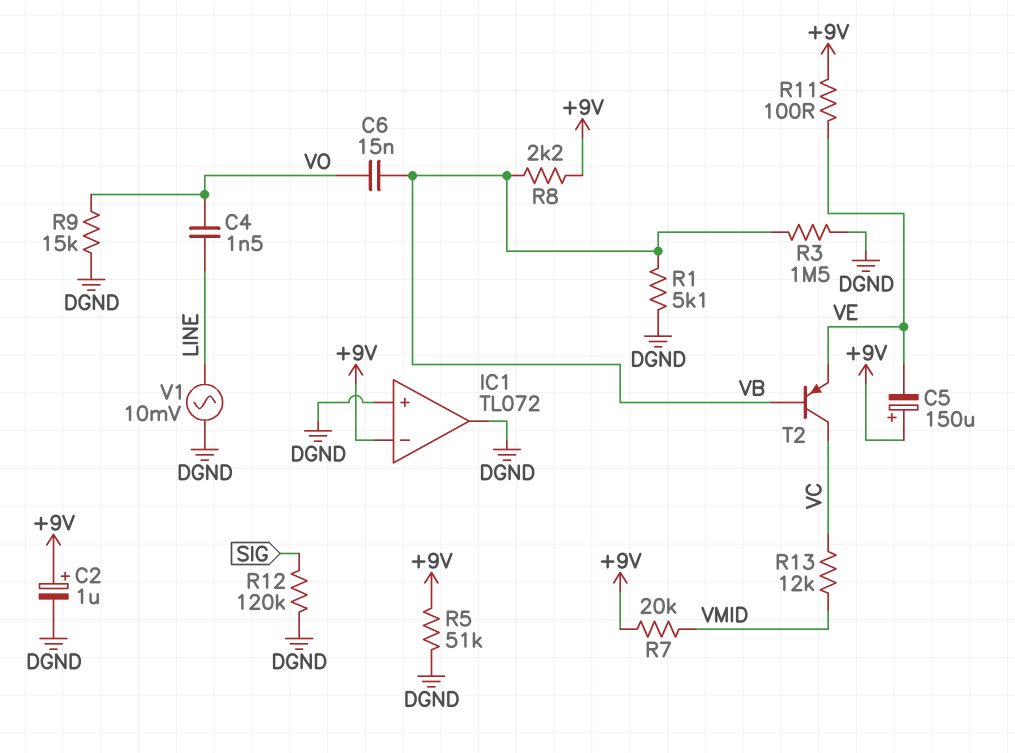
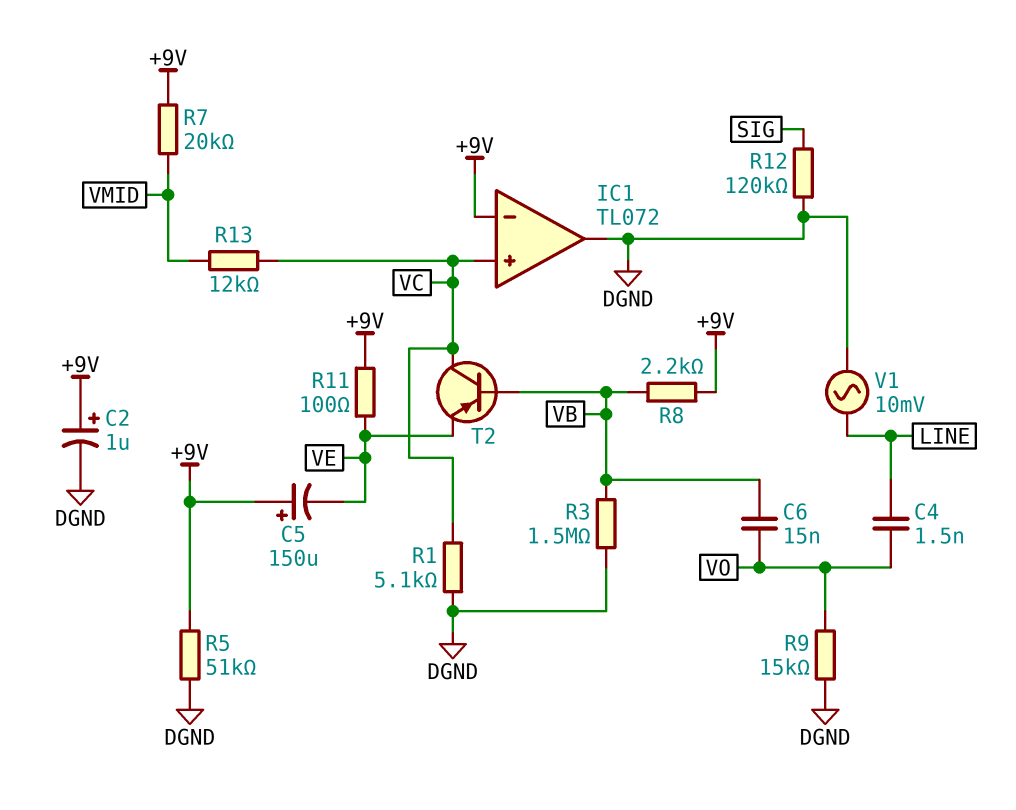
IC1 pin in+: DGND -> VC
R1: 5.1k (DGND, VB) -> 5.1k (DGND, VC)

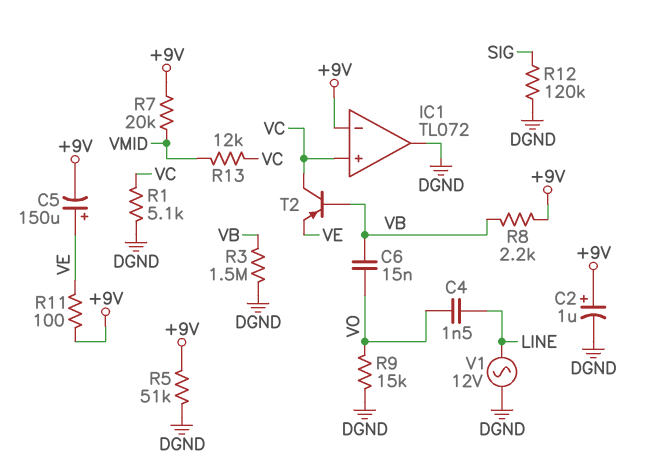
C5: 150uF (plus +9V, minus VE) -> 150uF (plus VE, minus +9V)
V1: AC 10mV (DGND, LINE) -> AC 12V (DGND, LINE)

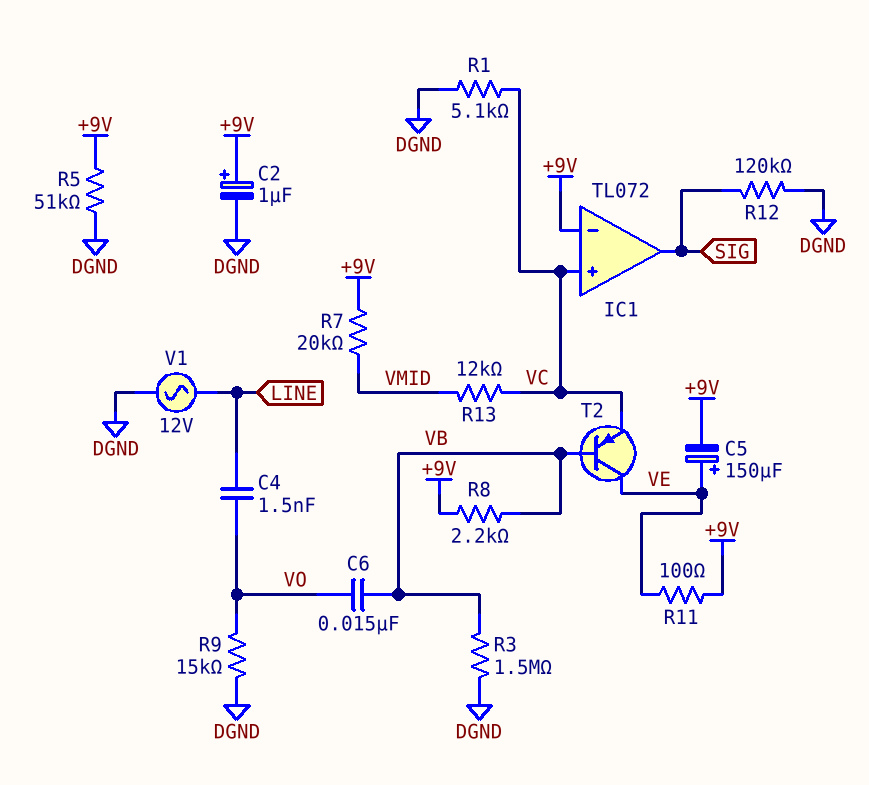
IC1 pin out: DGND -> SIG
T2: PNP (B VB, C VC, E VE) -> PNP (B VB, C VE, E VC)

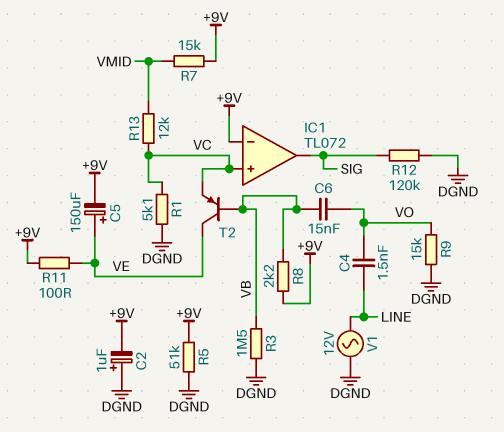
C2: 1uF (plus +9V, minus DGND) -> 1uF (plus DGND, minus +9V)
R7: 20k (+9V, VMID) -> 15k (+9V, VMID)

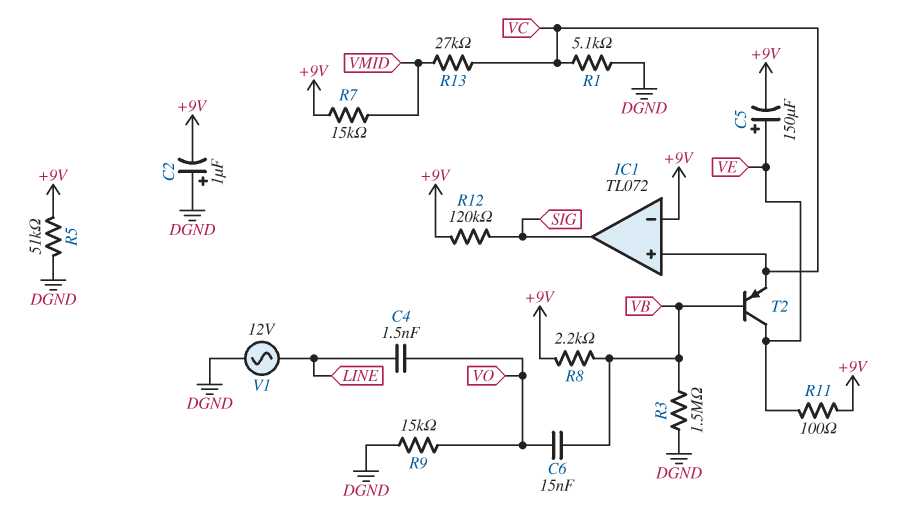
R12: 120k (DGND, SIG) -> 120k (+9V, SIG)
R13: 12k (VC, VMID) -> 27k (VC, VMID)

